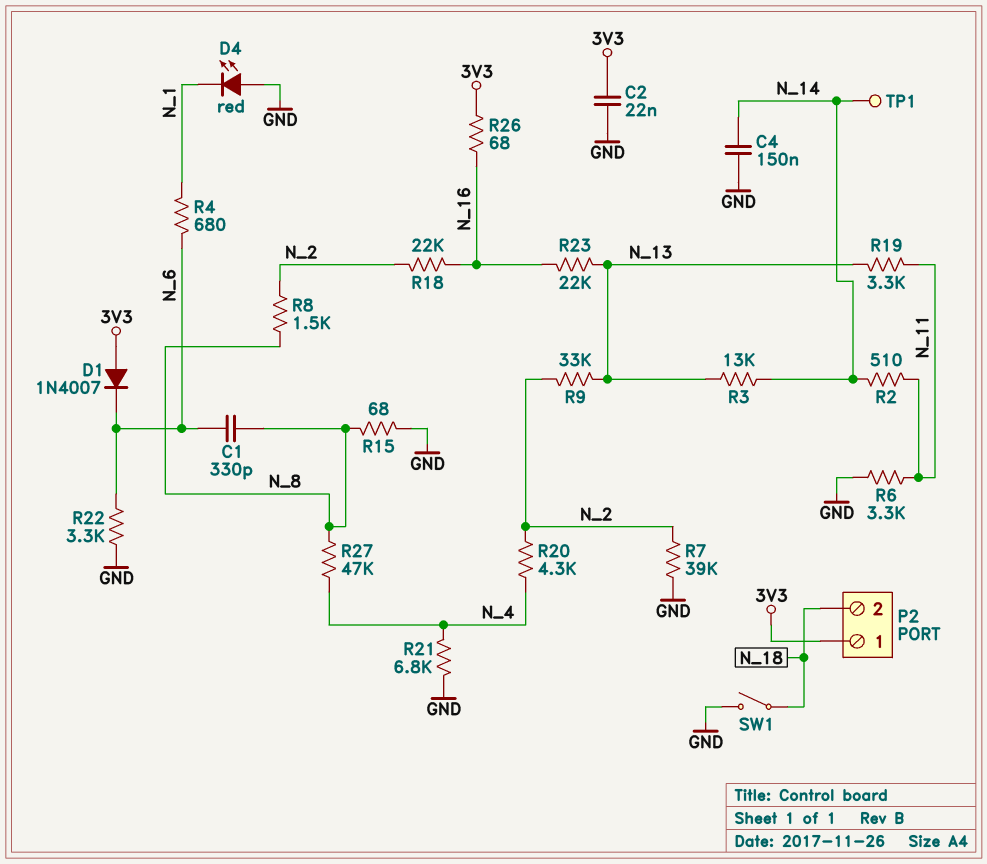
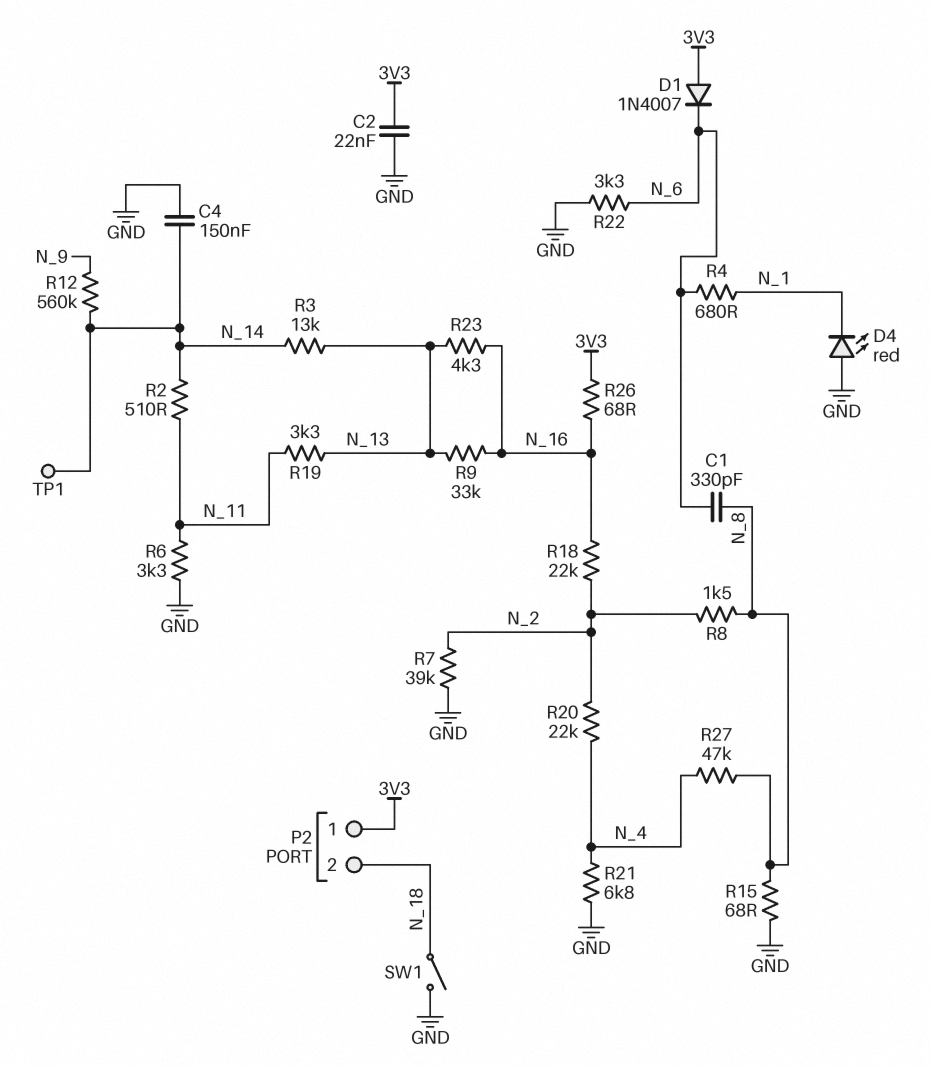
R9: 33k (N_2, N_13) -> 33k (N_13, N_16)
R12: none -> 560k (N_9, N_14)
R20: 4.3k (N_2, N_4) -> 22k (N_2, N_4)
R23: 22k (N_13, N_16) -> 4.3k (N_13, N_16)

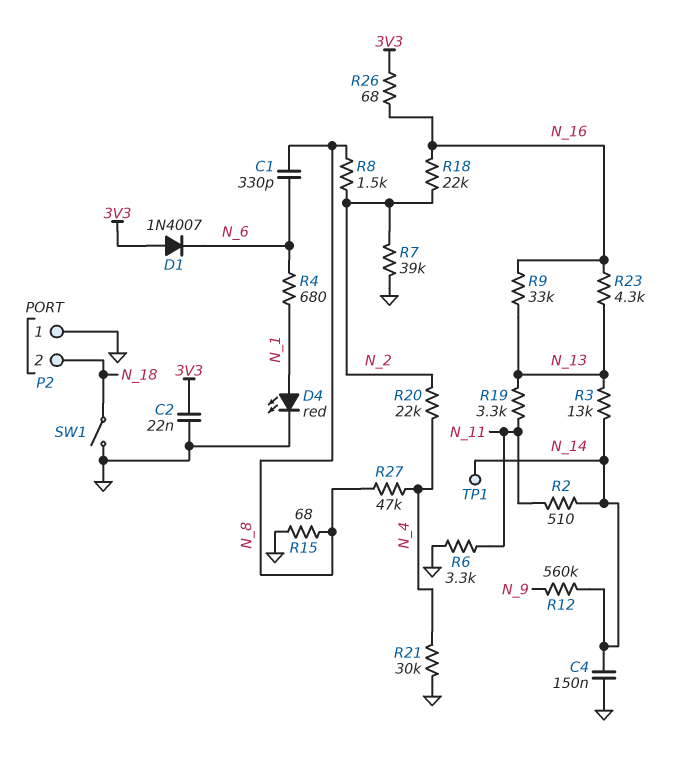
D4: LED red (A GND, K N_1) -> LED red (A N_1, K GND)
P2 pin 1: 3V3 -> GND
R21: 6.8k (GND, N_4) -> 30k (GND, N_4)
R22: 3.3k (GND, N_6) -> none

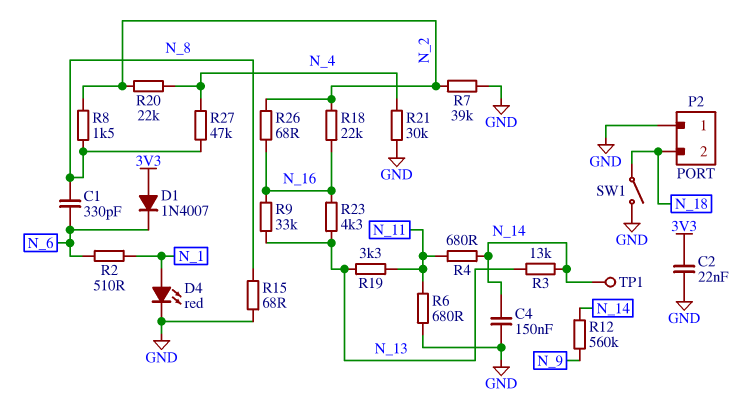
R2: 510 (N_11, N_14) -> 510 (N_1, N_6)
R4: 680 (N_1, N_6) -> 680 (N_11, N_14)
R6: 3.3k (GND, N_11) -> 680 (GND, N_11)
R26: 68 (3V3, N_16) -> 68 (N_2, N_16)

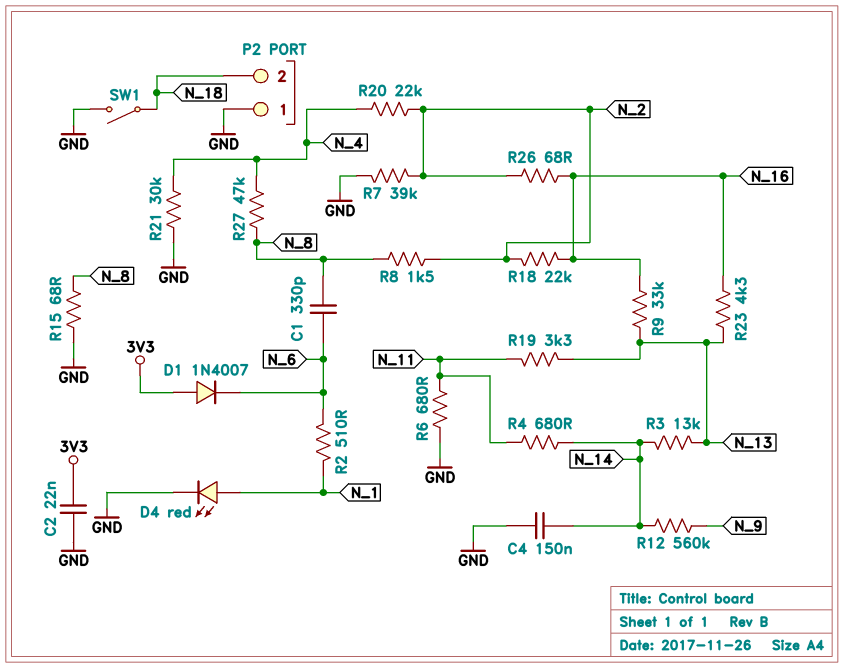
TP1: test point (N_14) -> none

